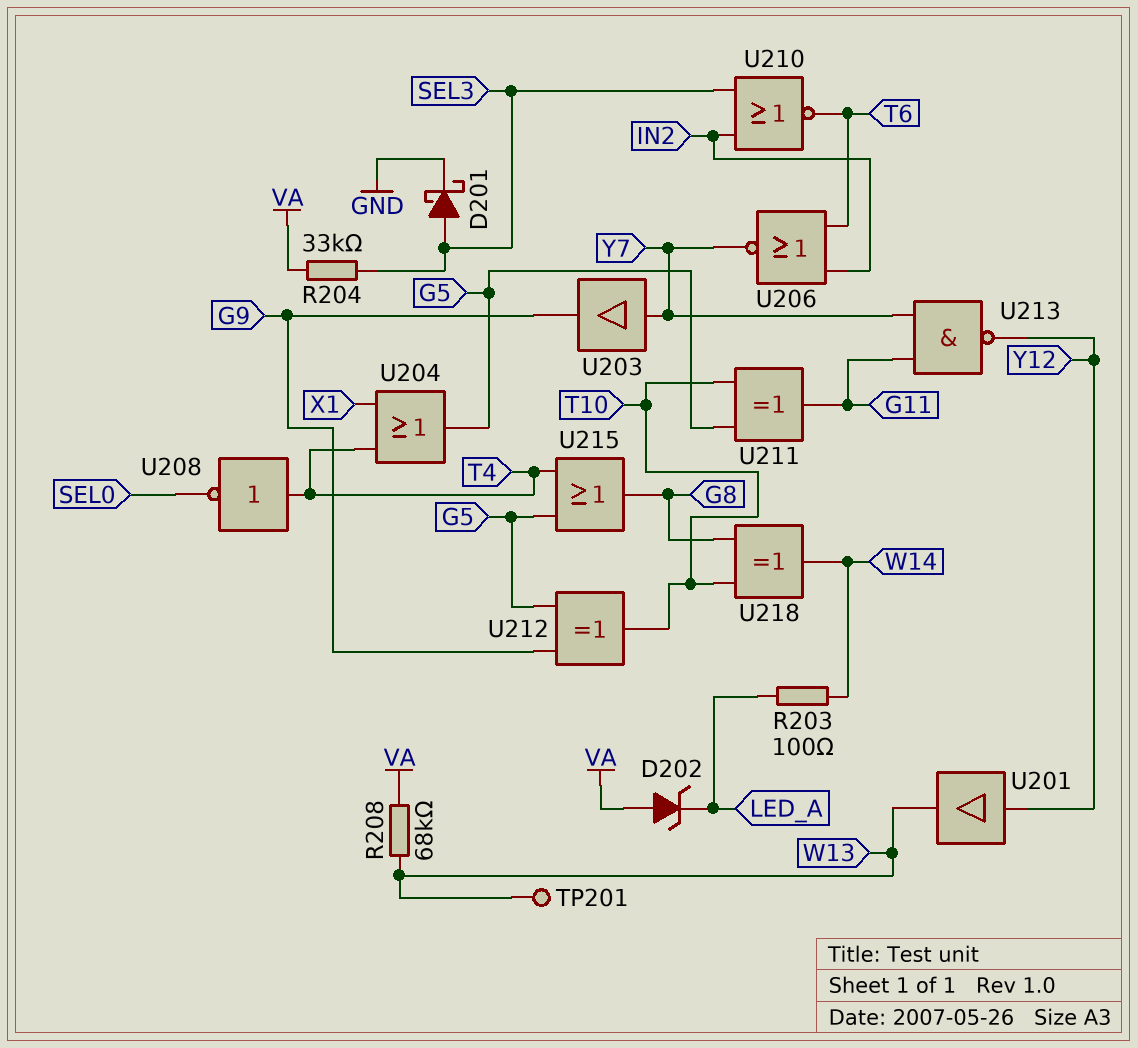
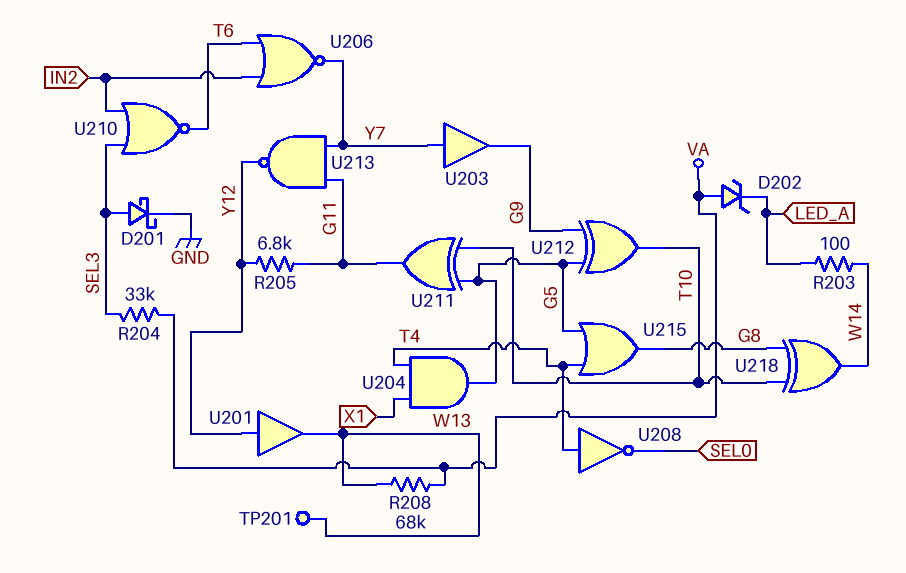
R205: none -> 6.8k (G11, Y12)
U204: OR (in T4, in X1, out G5) -> AND (in T4, in X1, out G5)

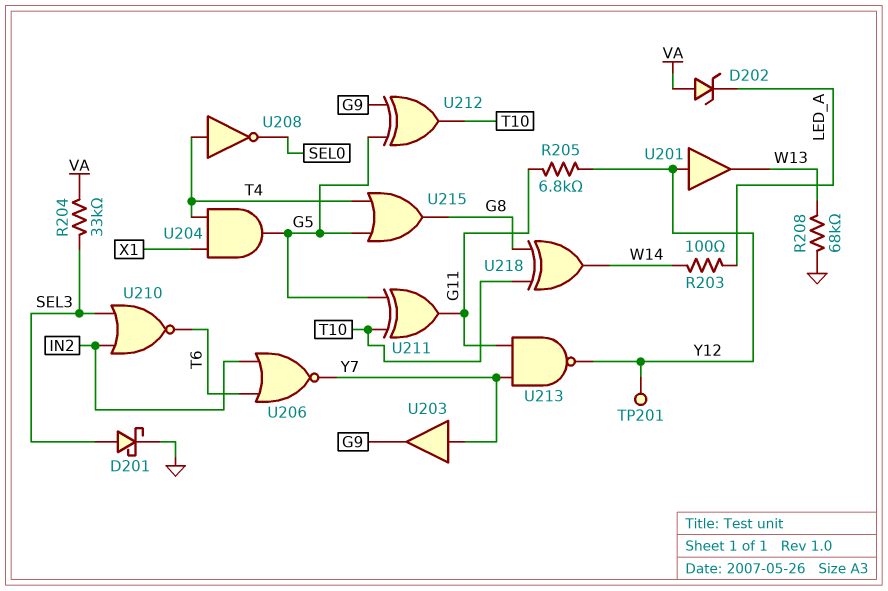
R208: 68k (VA, W13) -> 68k (GND, W13)
TP201: test point (W13) -> test point (Y12)

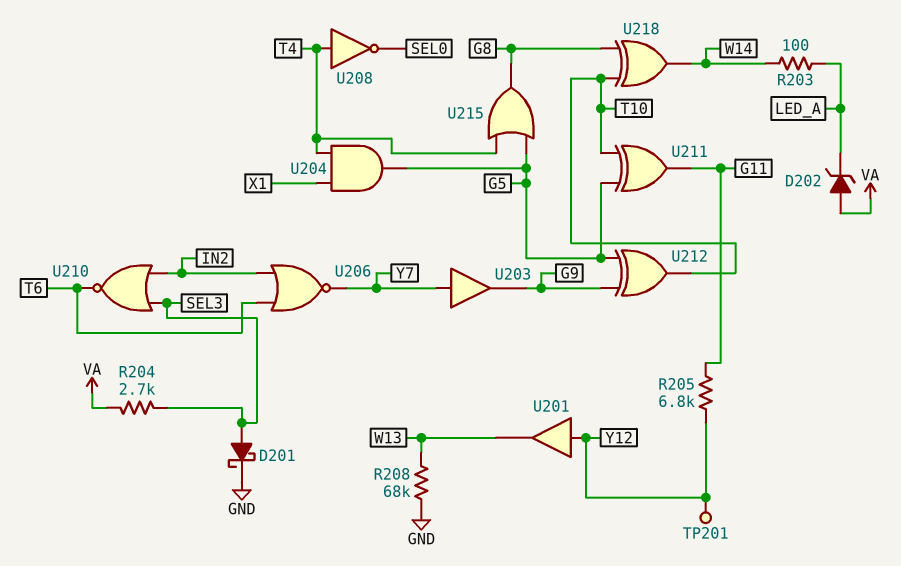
R204: 33k (SEL3, VA) -> 2.7k (SEL3, VA)
U213: NAND (in G11, in Y7, out Y12) -> none

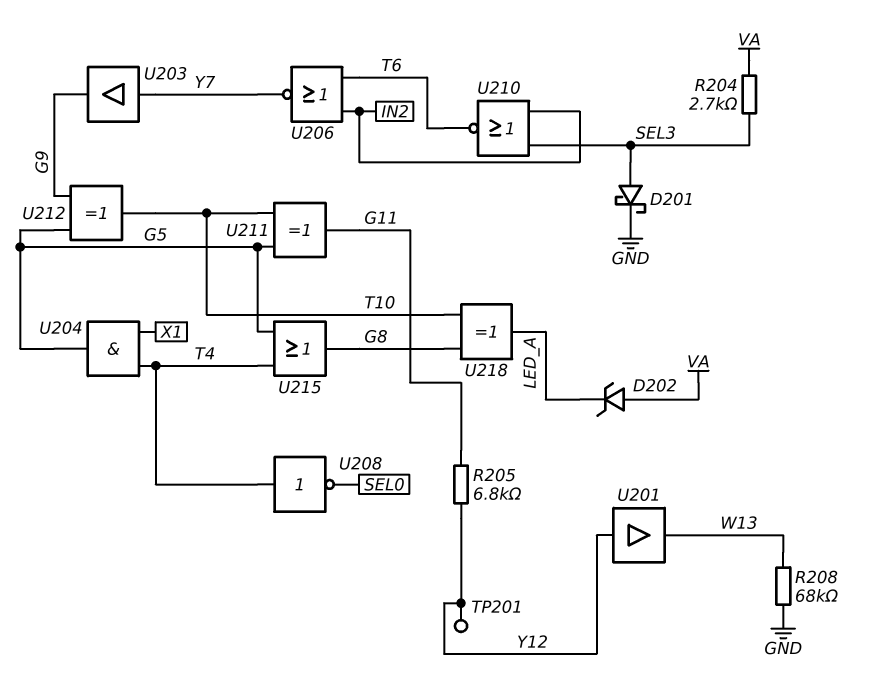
R203: 100 (LED_A, W14) -> none
U218: XOR (in G8, in T10, out W14) -> XOR (in G8, in T10, out LED_A)

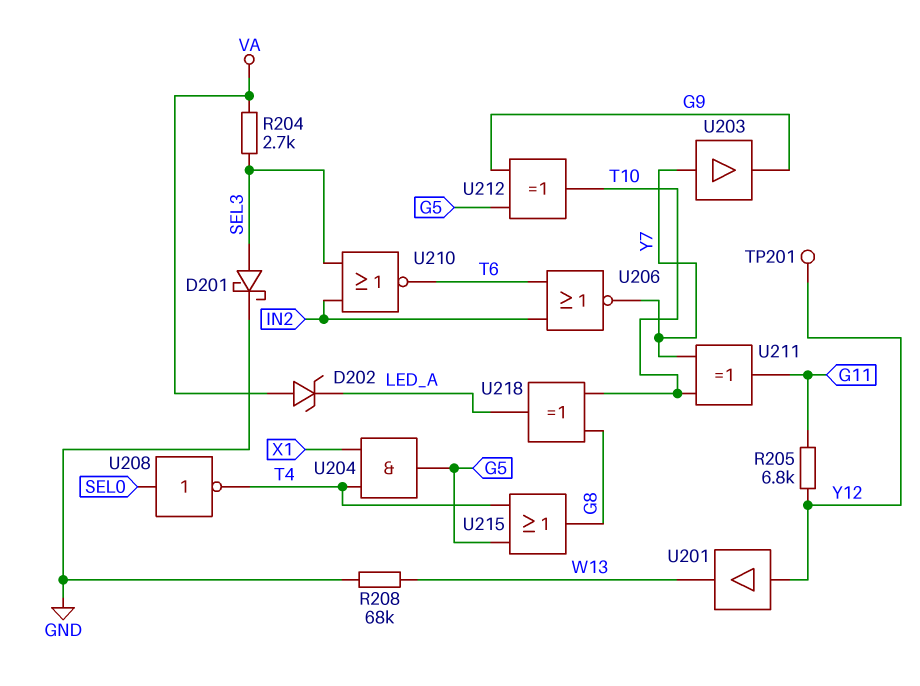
U208: NOT (in T4, out SEL0) -> NOT (in SEL0, out T4)
U211: XOR (in G5, in T10, out G11) -> XOR (in T10, in Y7, out G11)

